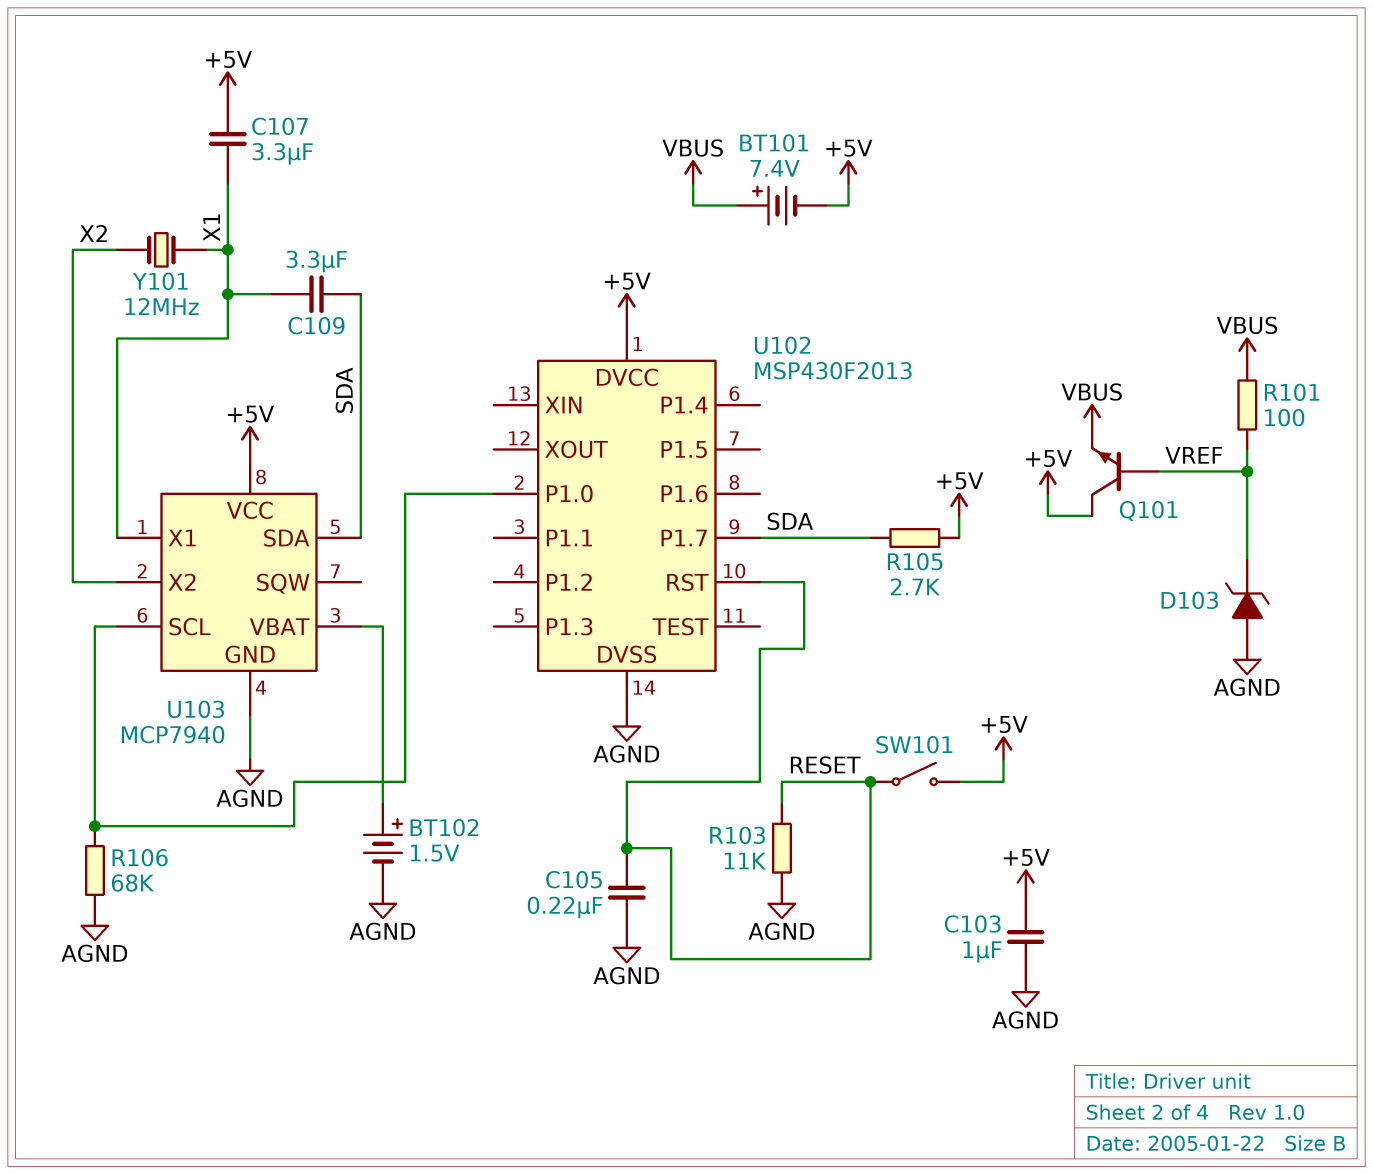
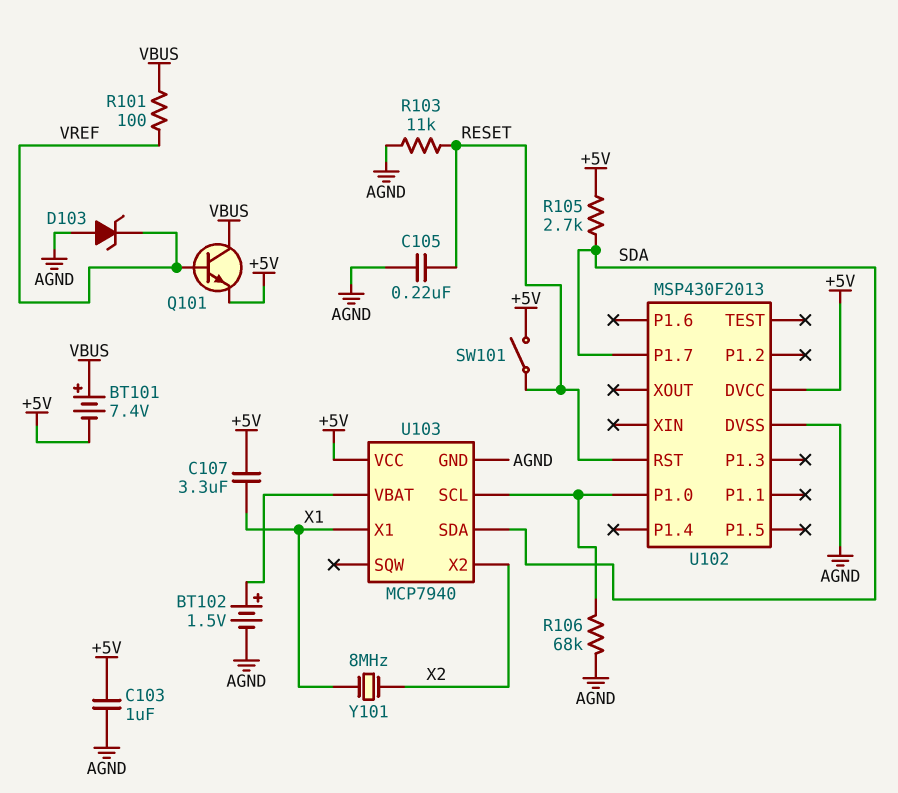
C109: 3.3uF (SDA, X1) -> none
Q101: NPN (B VREF, C +5V, E VBUS) -> NPN (B VREF, C VBUS, E +5V)
Y101: 12MHz (X1, X2) -> 8MHz (X1, X2)

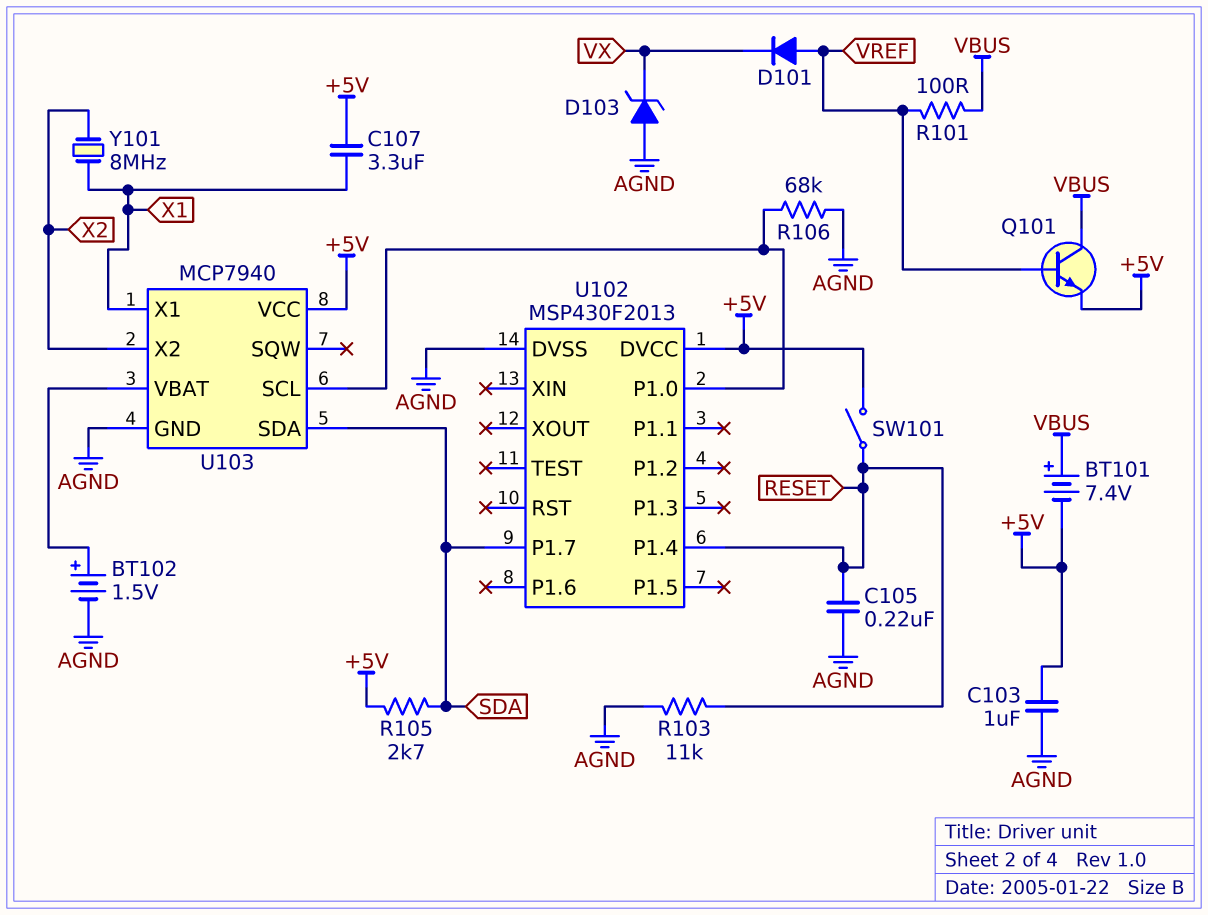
D101: none -> diode (A VREF, K VX)
D103: zener (A AGND, K VREF) -> zener (A AGND, K VX)
U102 pin P1.4: none -> RESET
U102 pin RST: RESET -> none

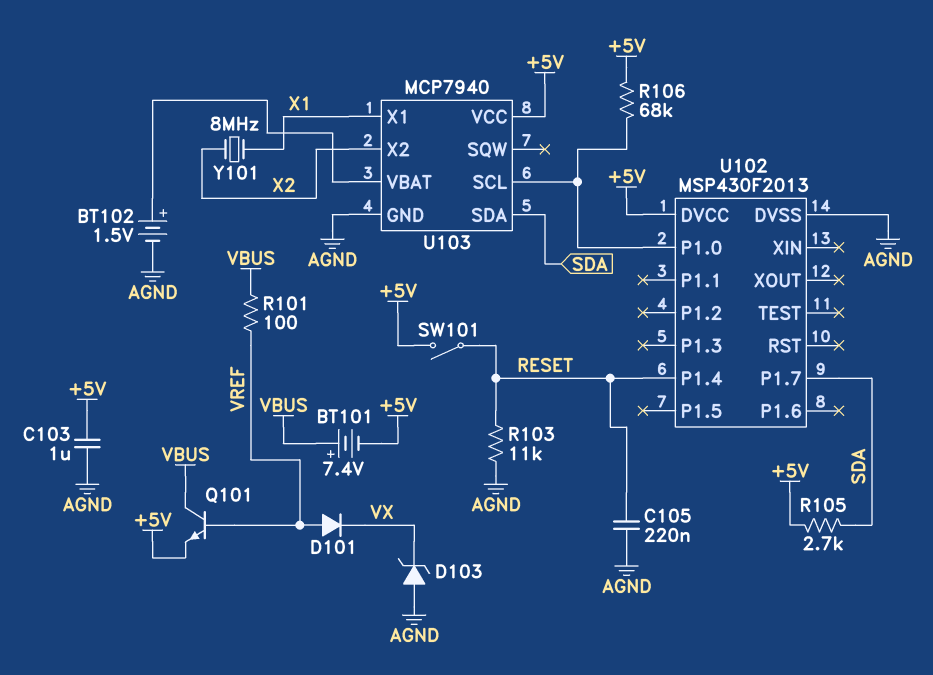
C107: 3.3uF (+5V, X1) -> none
R106: 68k (AGND, U102/P1.0) -> 68k (+5V, U102/P1.0)

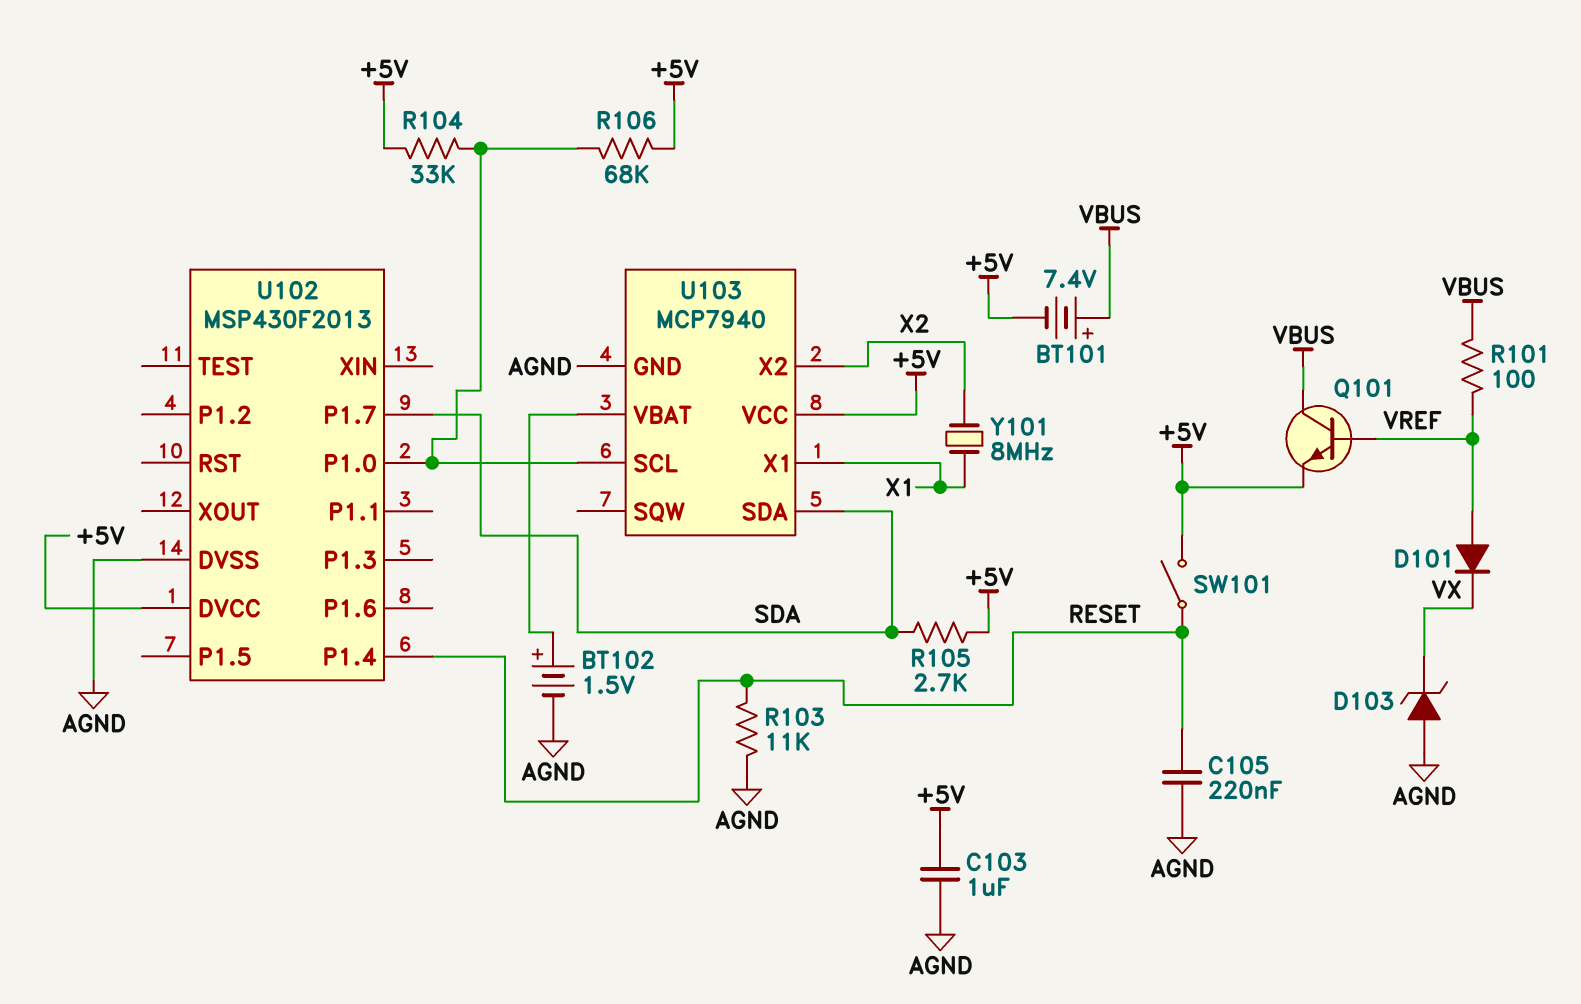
R104: none -> 33k (+5V, U102/P1.0)

